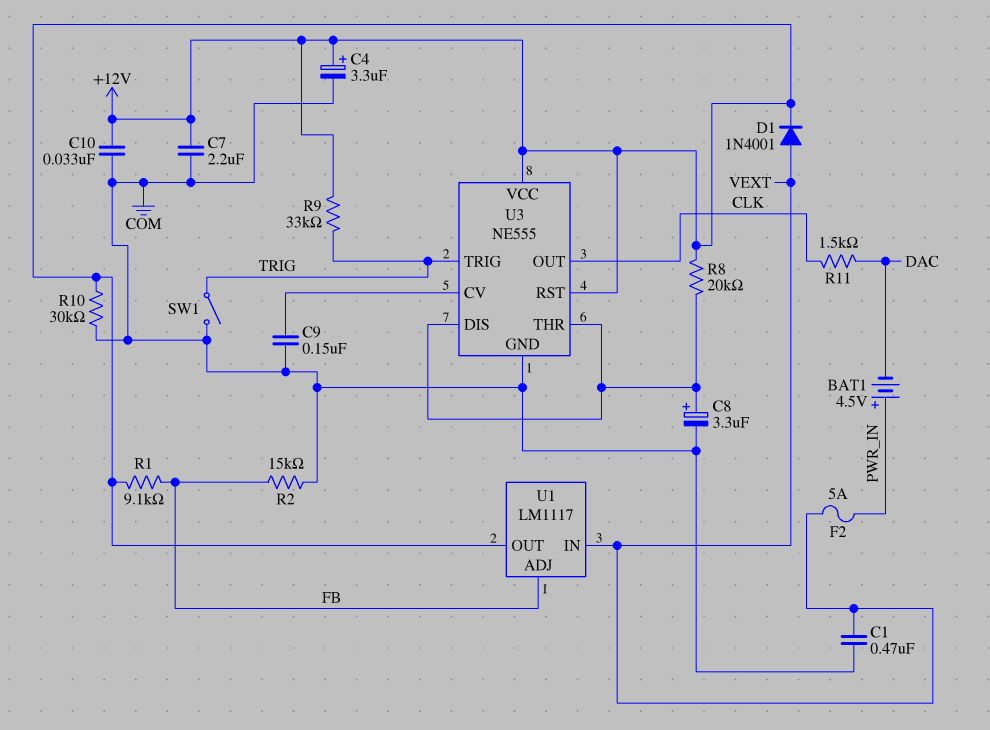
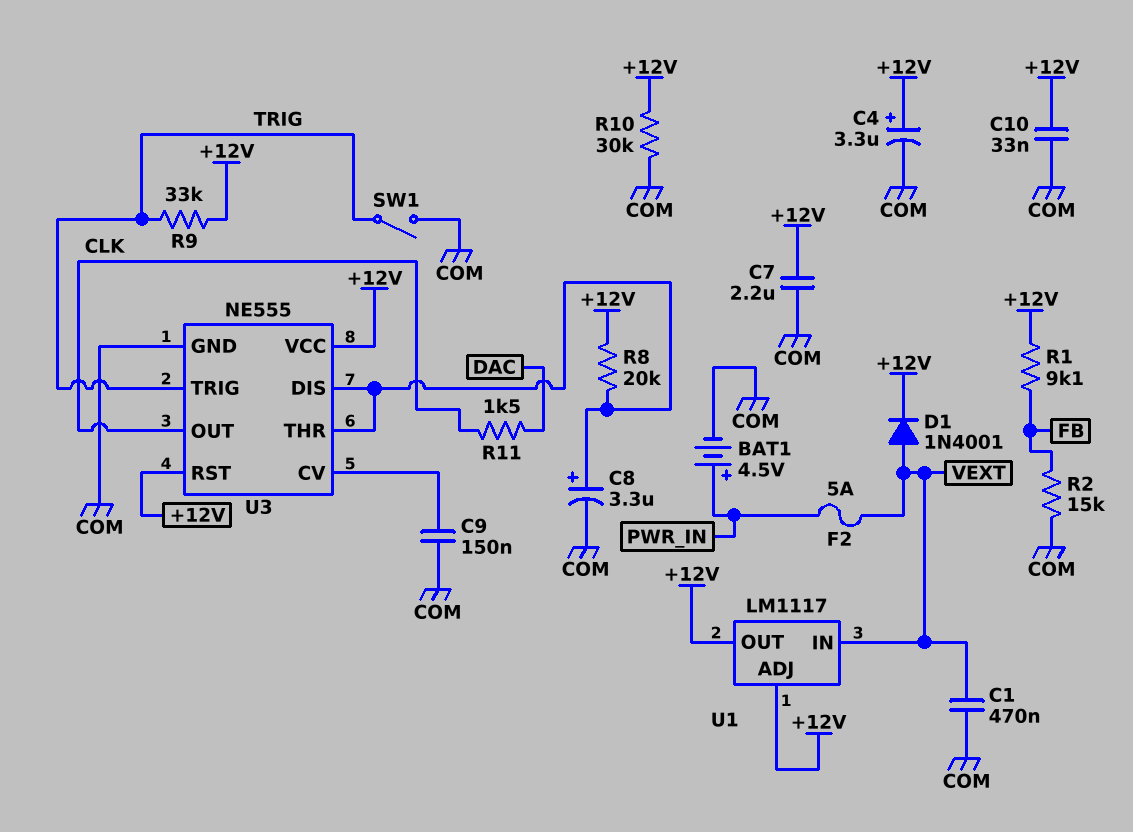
BAT1: 4.5V (plus PWR_IN, minus DAC) -> 4.5V (plus PWR_IN, minus COM)
U1 pin ADJ: FB -> +12V

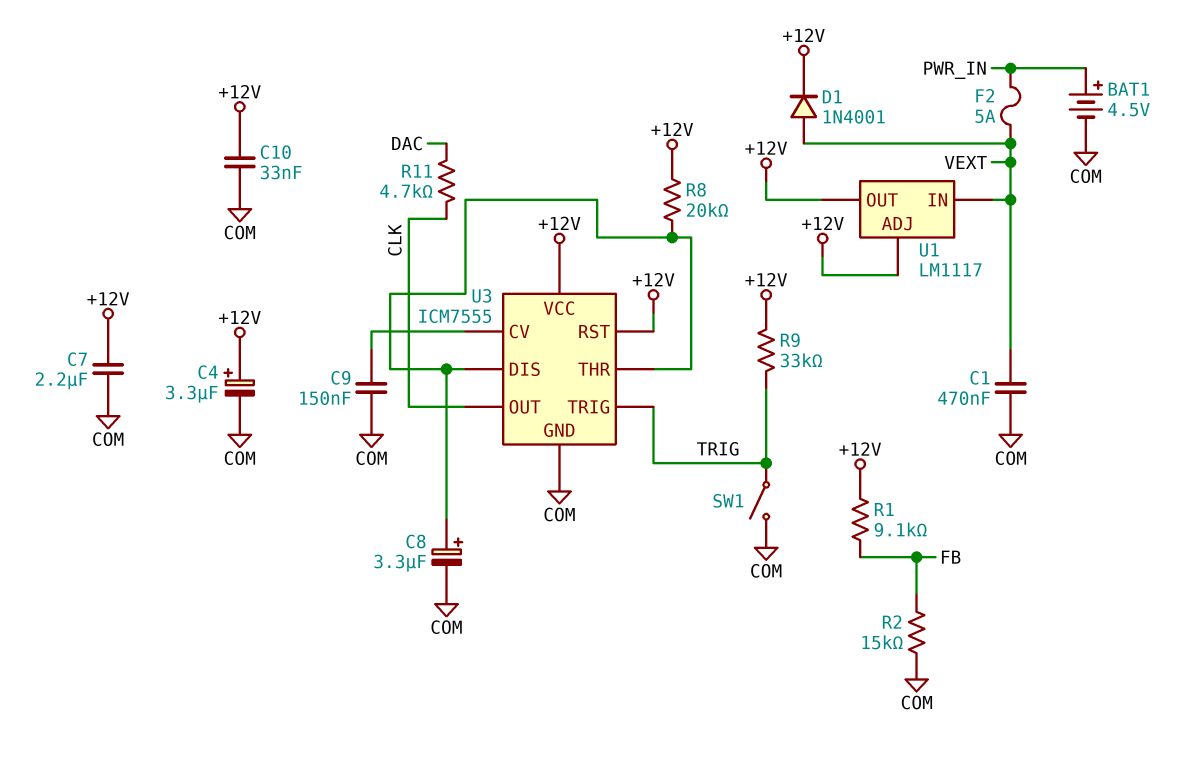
R10: 30k (+12V, COM) -> none
R11: 1.5k (CLK, DAC) -> 4.7k (CLK, DAC)
U3: NE555 -> ICM7555

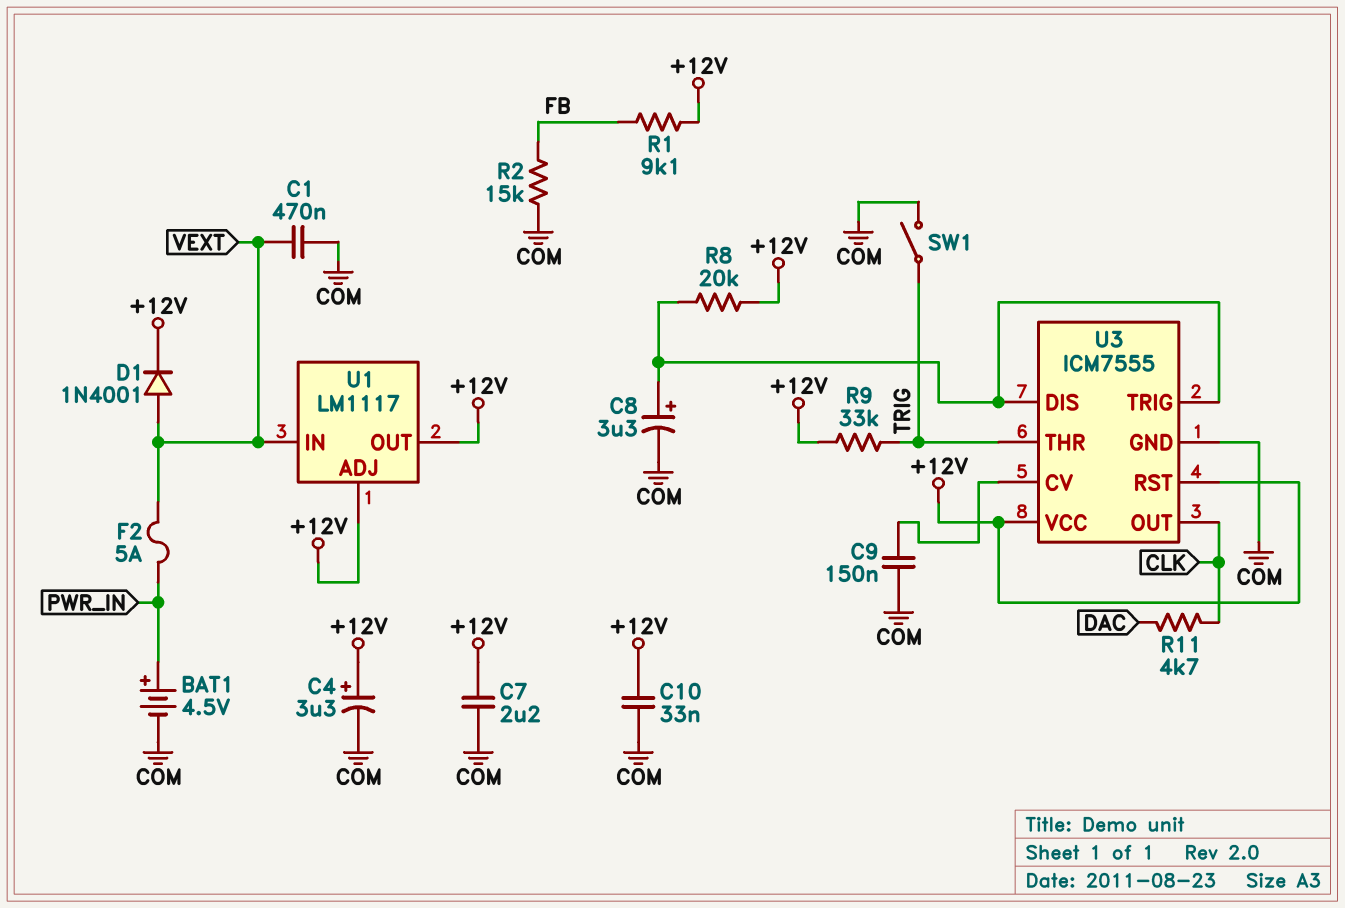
U3 pin THR: U3/DIS -> TRIG
U3 pin TRIG: TRIG -> U3/DIS

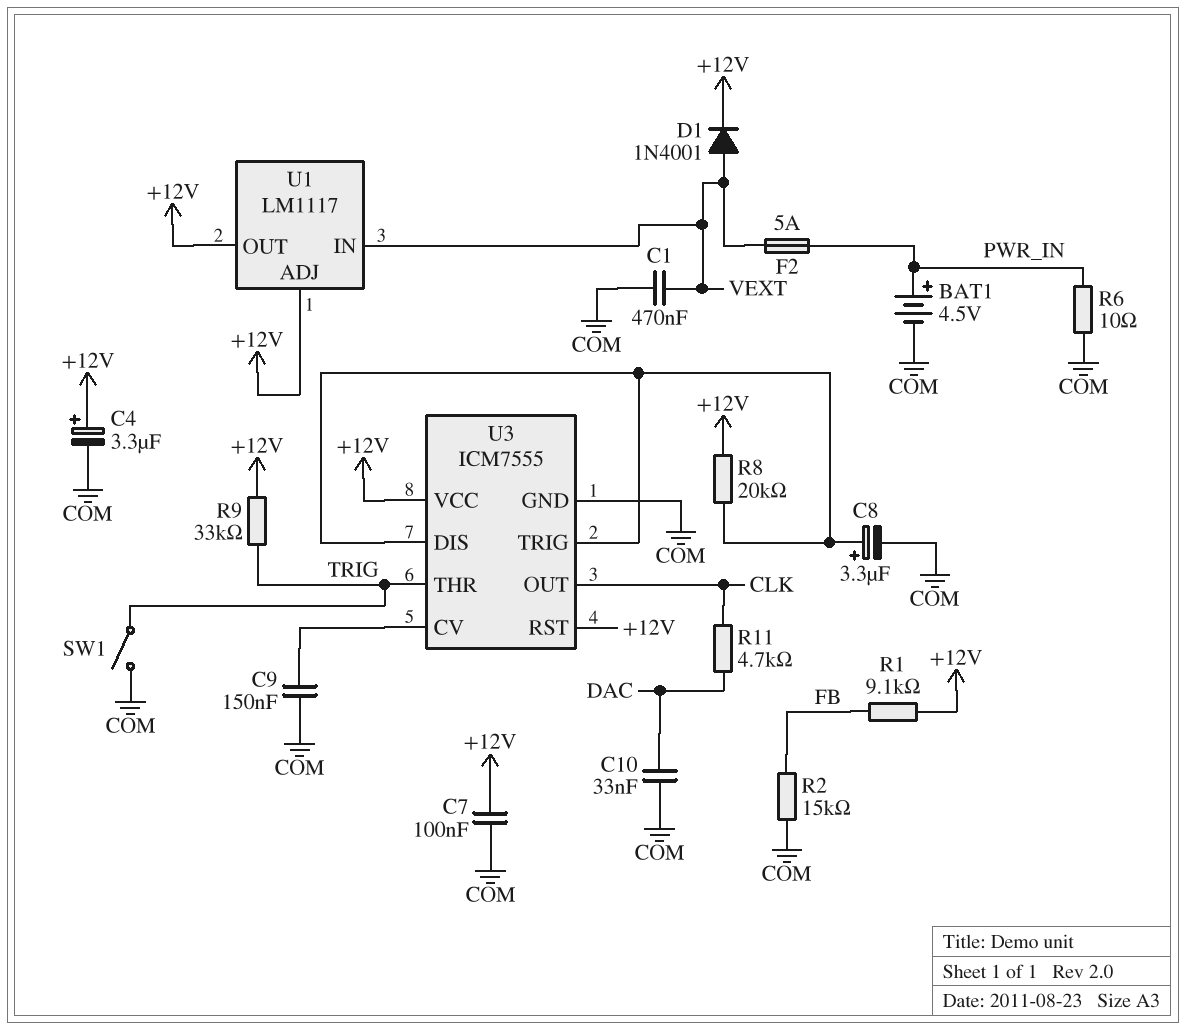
C7: 2.2uF (+12V, COM) -> 100nF (+12V, COM)
C10: 33nF (+12V, COM) -> 33nF (COM, DAC)
R6: none -> 10 (COM, PWR_IN)

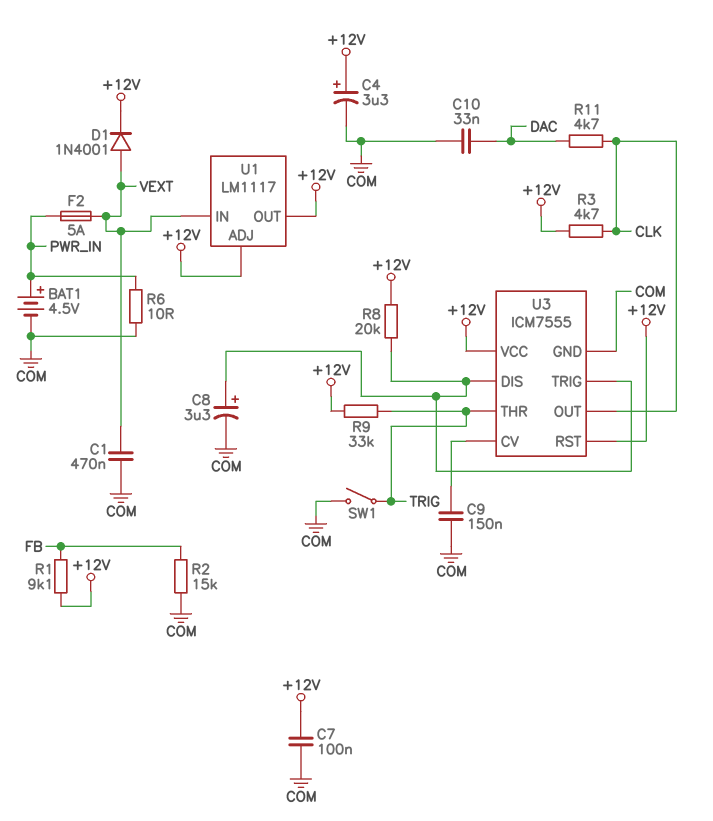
R3: none -> 4.7k (+12V, CLK)

